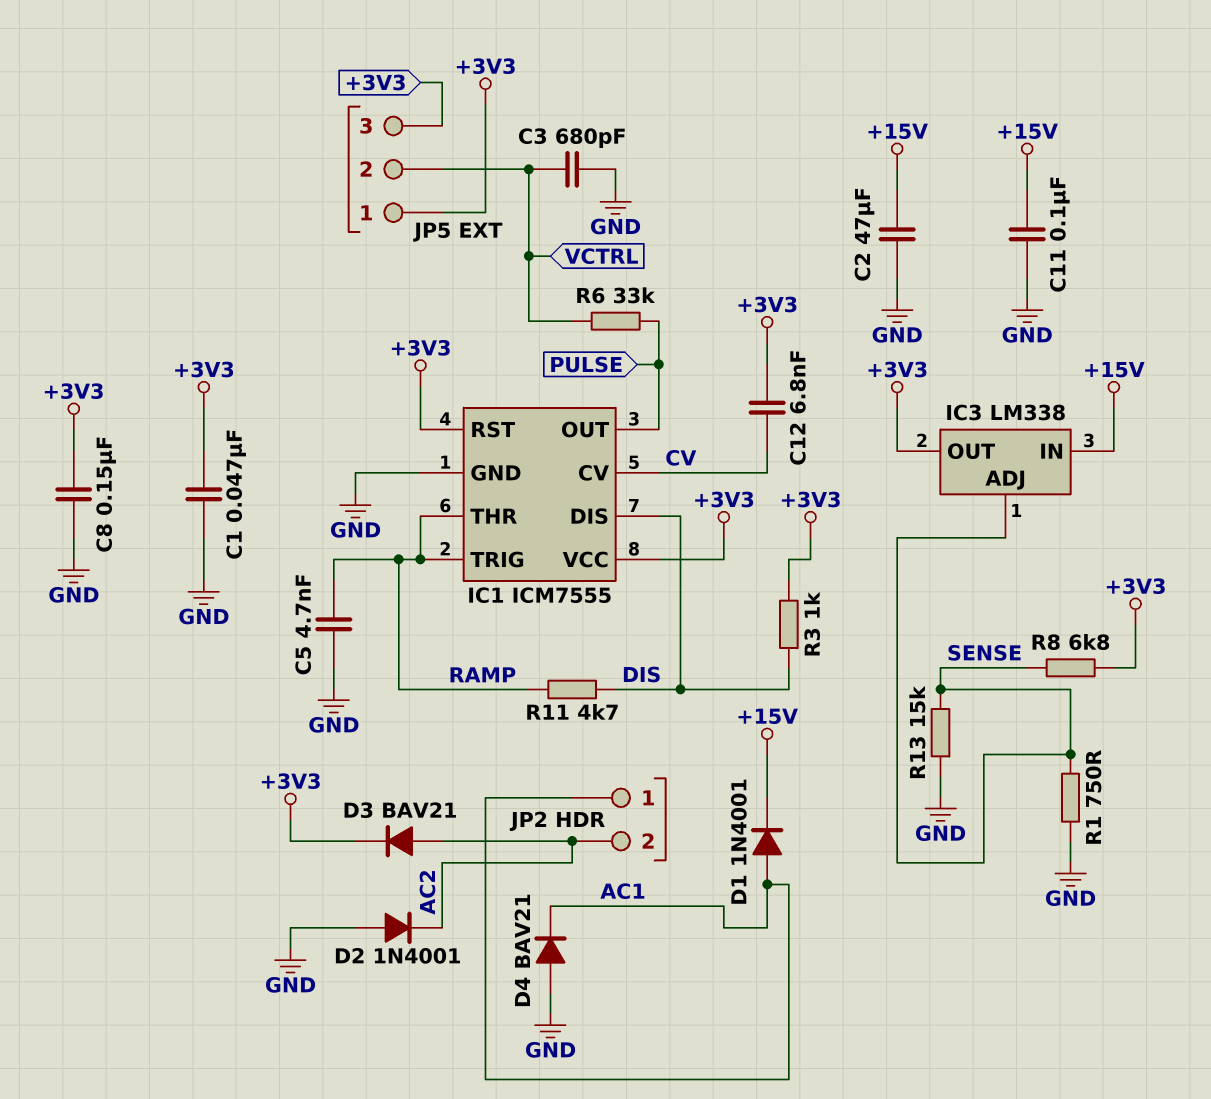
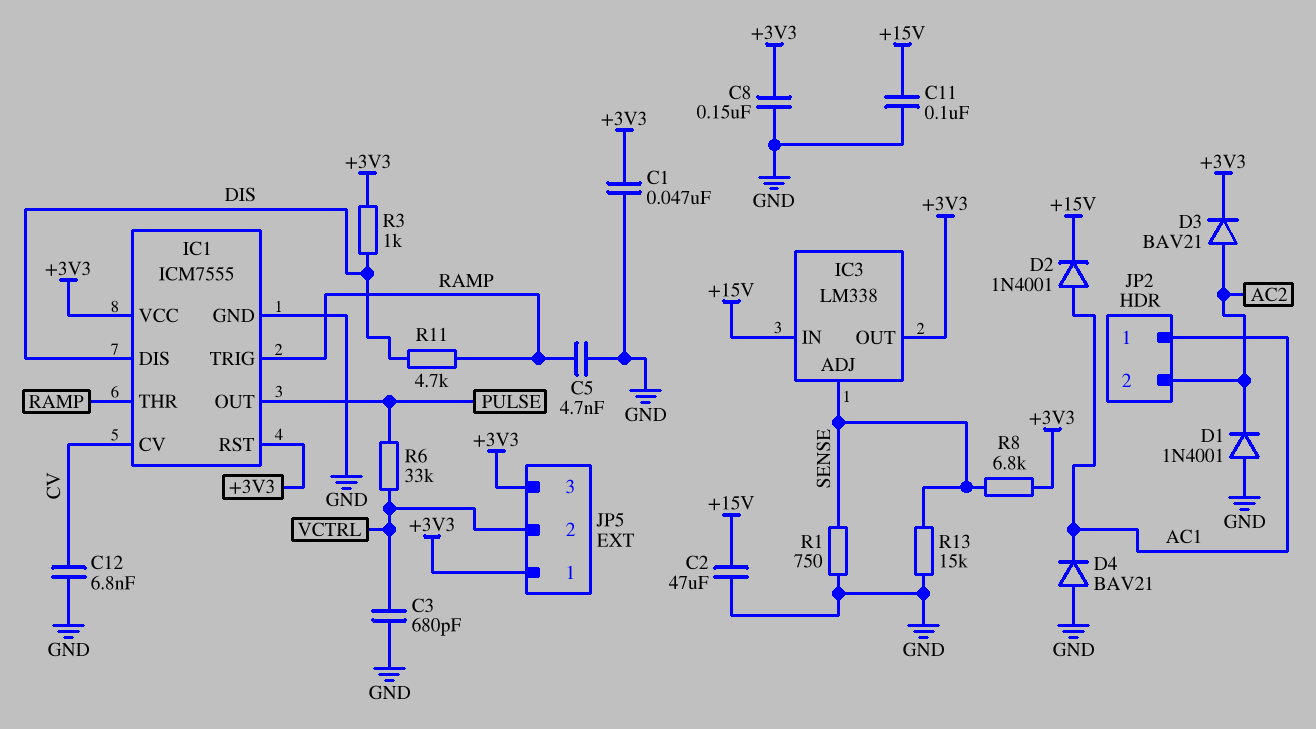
C12: 6.8nF (+3V3, CV) -> 6.8nF (CV, GND)
D1: diode 1N4001 (A AC1, K +15V) -> diode 1N4001 (A GND, K AC2)
D2: diode 1N4001 (A GND, K AC2) -> diode 1N4001 (A AC1, K +15V)

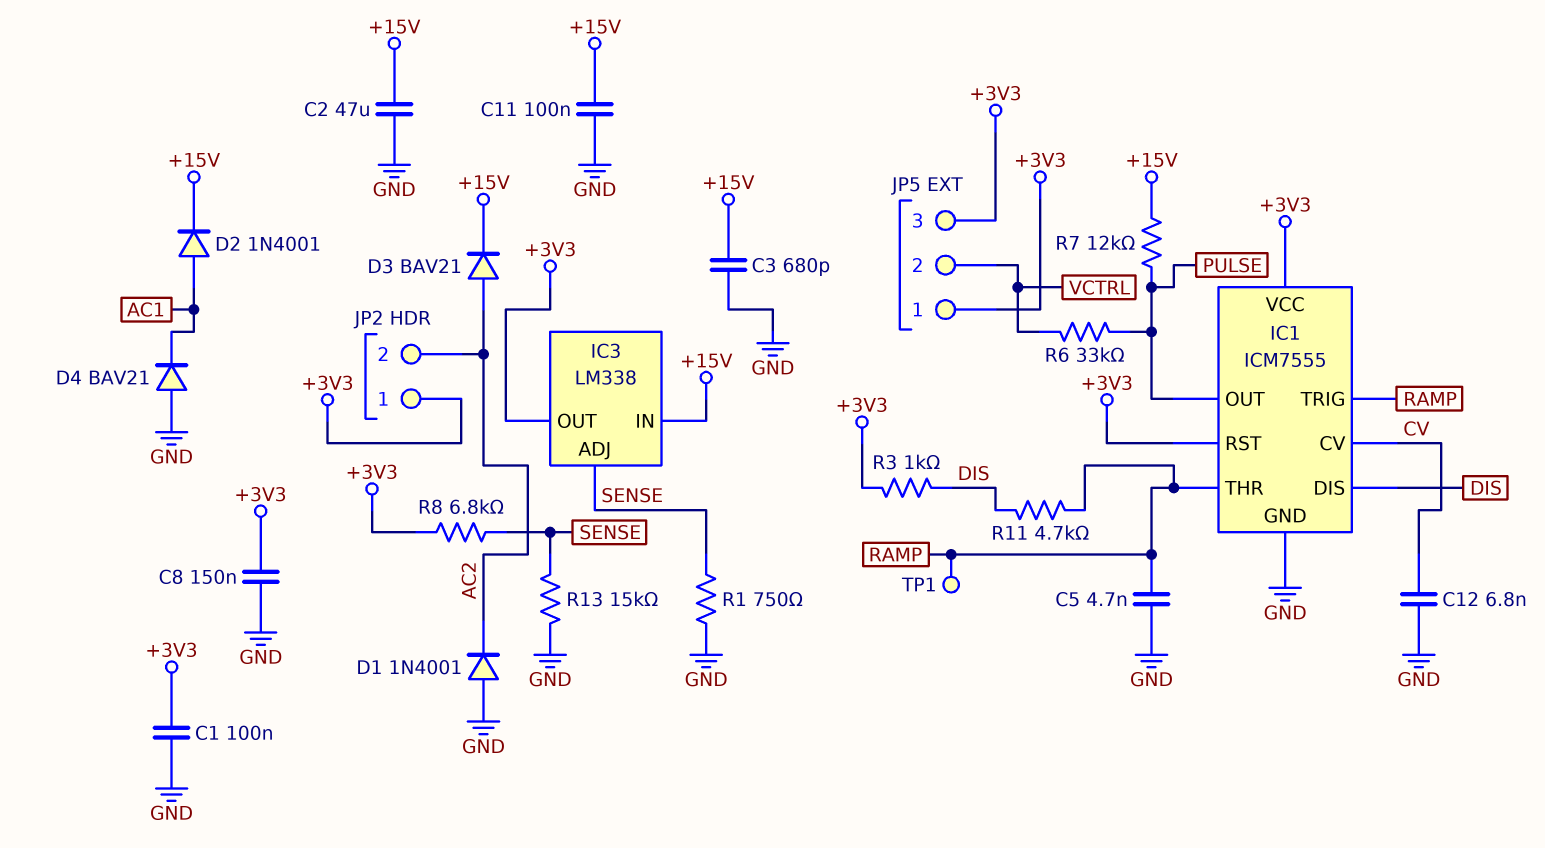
C1: 47nF (+3V3, GND) -> 100nF (+3V3, GND)
C3: 680pF (GND, VCTRL) -> 680pF (+15V, GND)
D3: diode BAV21 (A AC2, K +3V3) -> diode BAV21 (A AC2, K +15V)
JP2 pin 1: AC1 -> +3V3
R7: none -> 12k (+15V, PULSE)
TP1: none -> test point (RAMP)

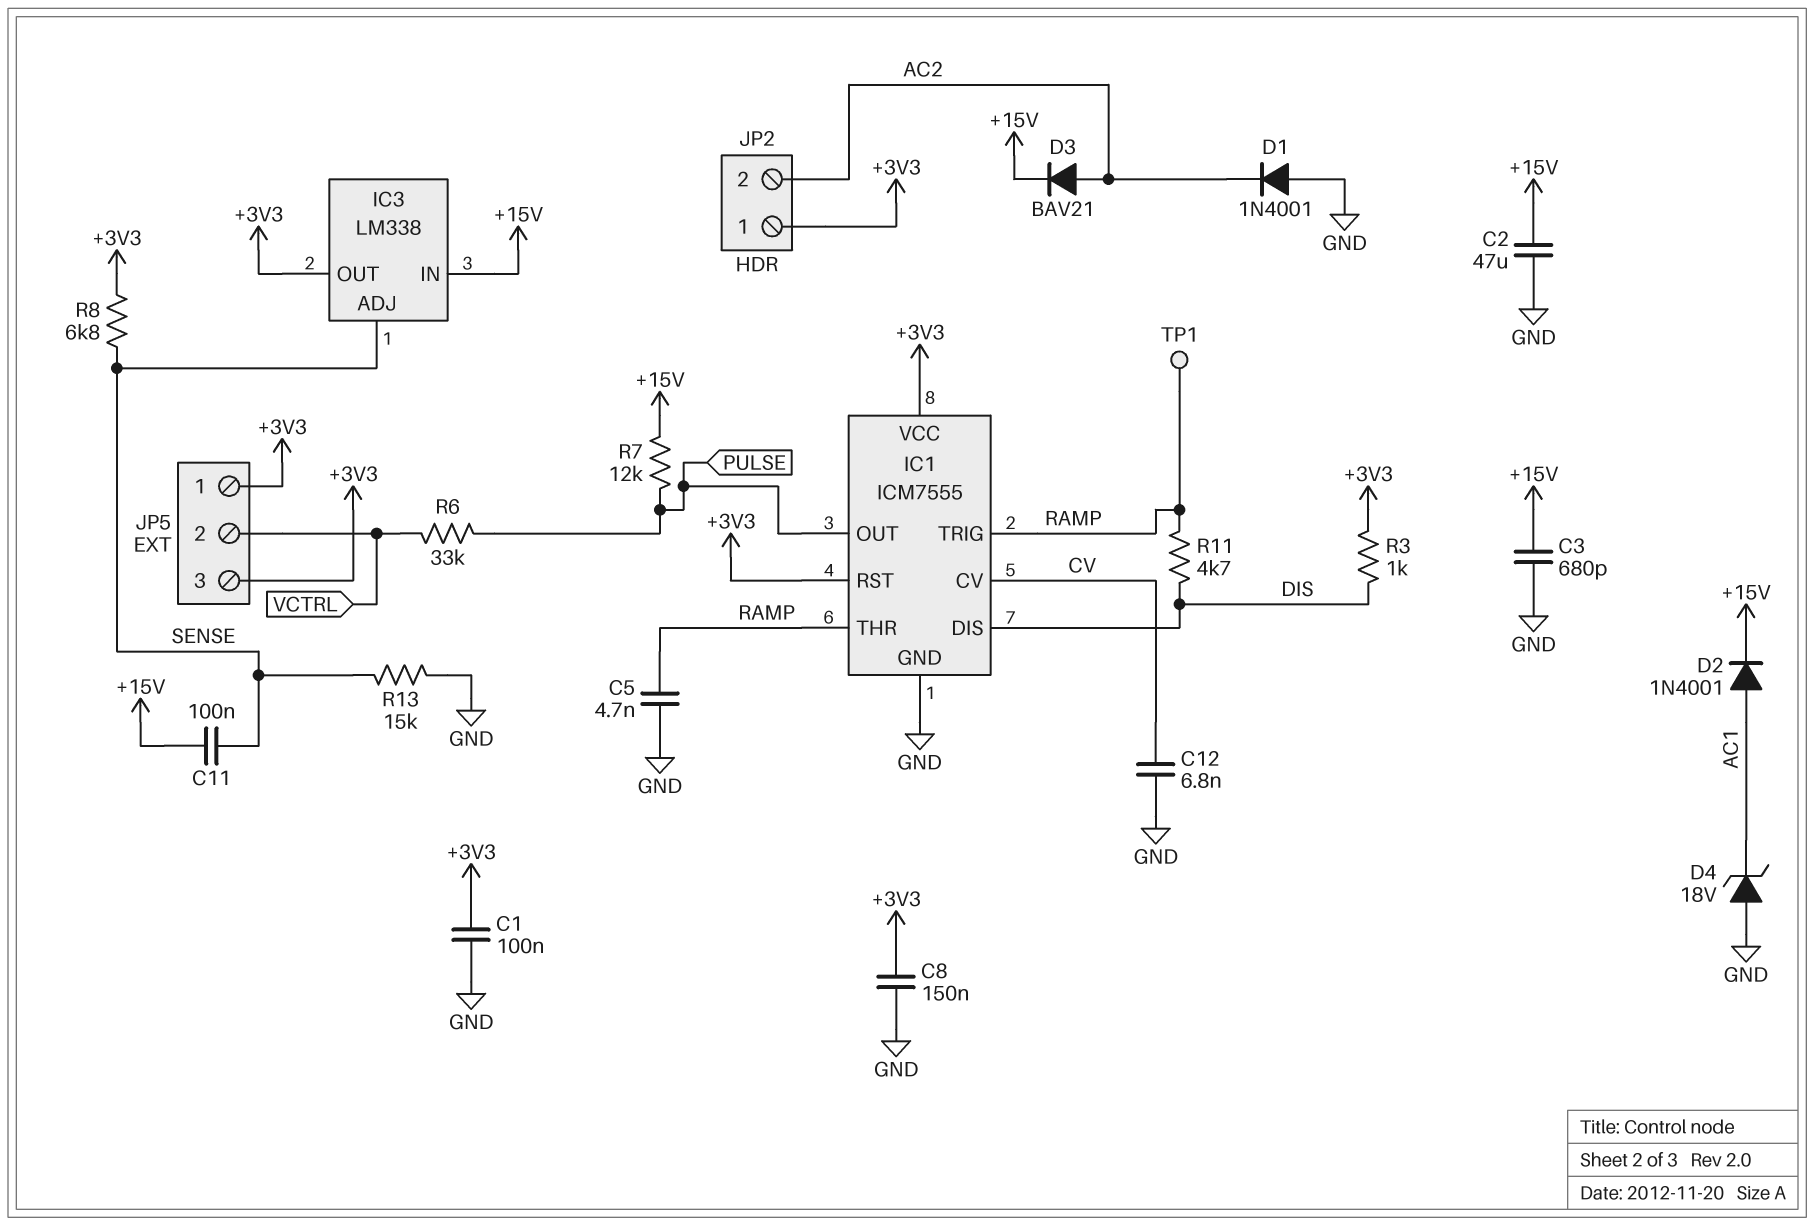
C11: 100nF (+15V, GND) -> 100nF (+15V, SENSE)
D4: diode BAV21 (A GND, K AC1) -> zener 18V (A GND, K AC1)
R1: 750 (GND, SENSE) -> none

